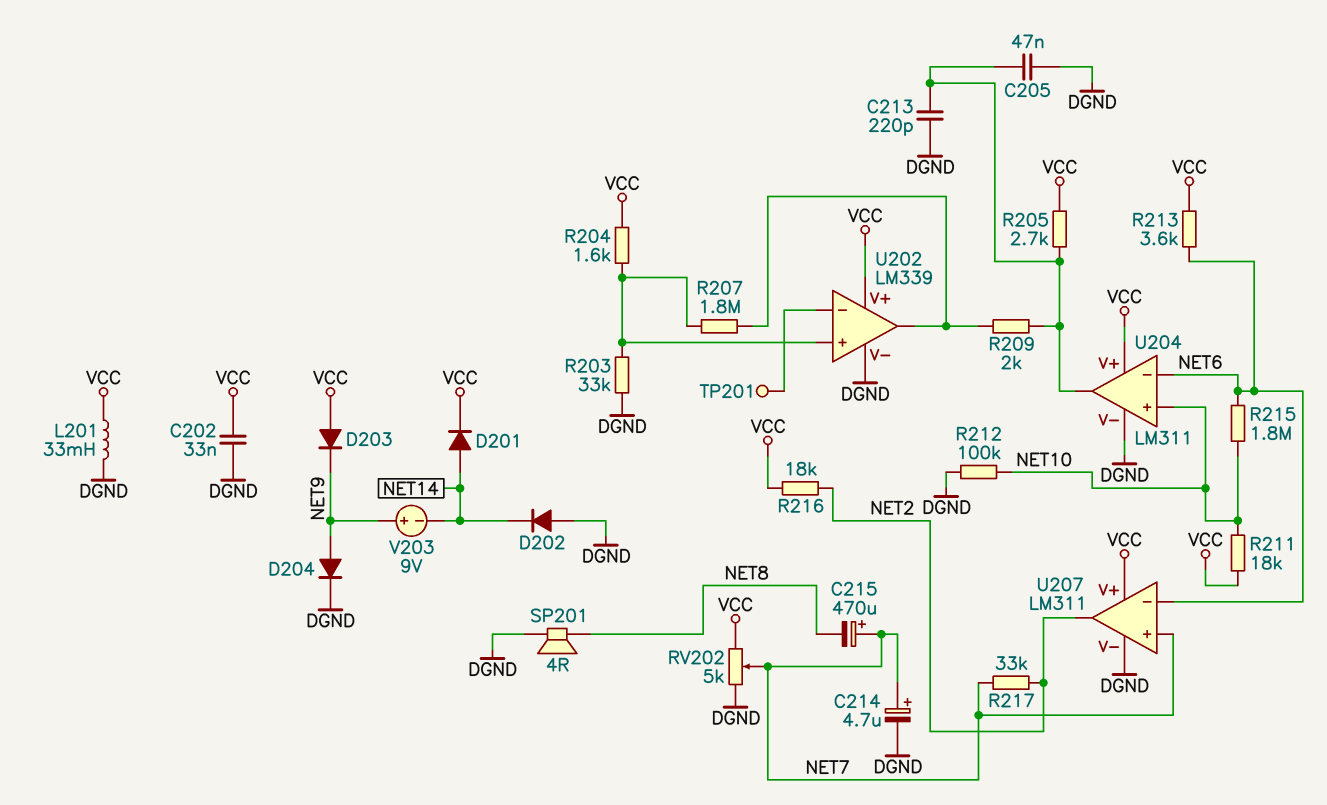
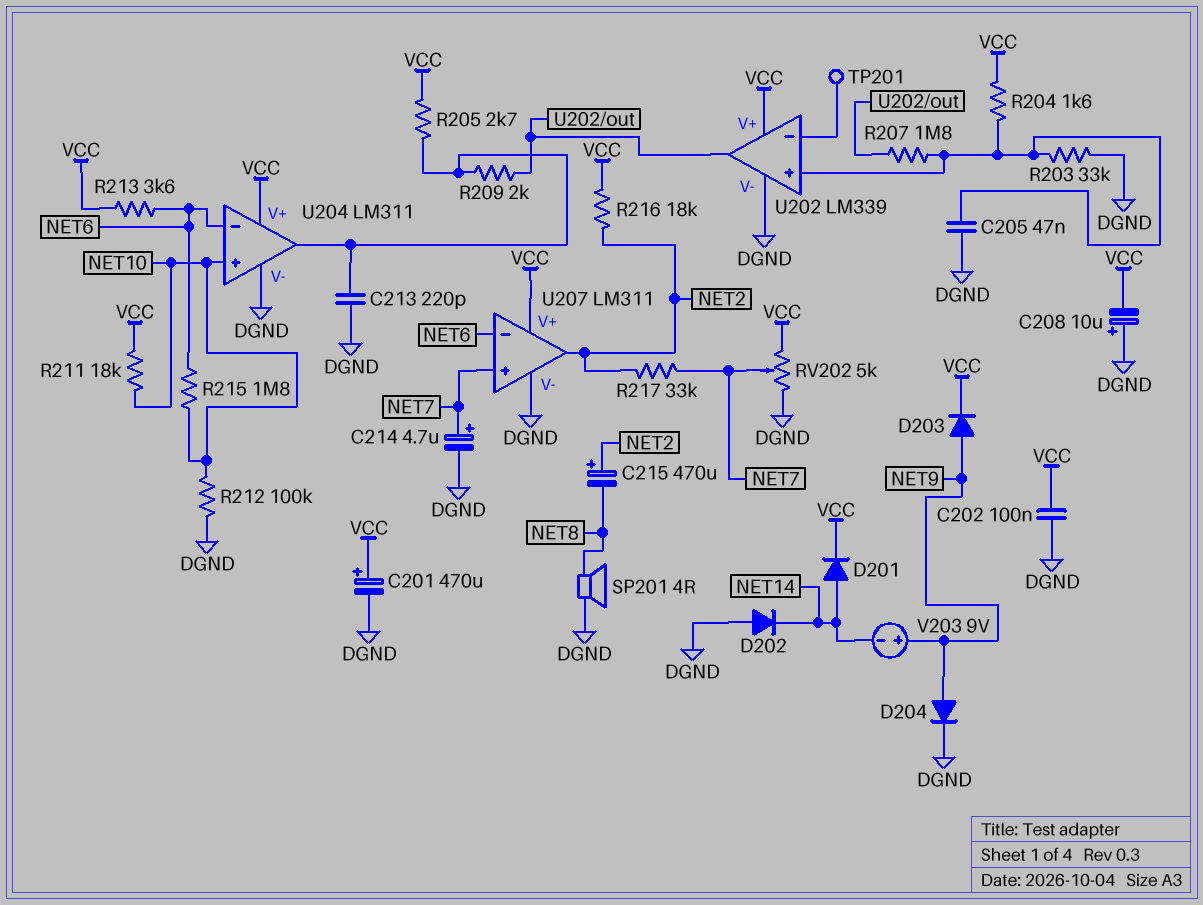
C201: none -> 470uF (plus VCC, minus DGND)
C202: 33nF (DGND, VCC) -> 100nF (DGND, VCC)
C205: 47nF (DGND, U204/out) -> 47nF (DGND, U202/in+)
C208: none -> 10uF (plus DGND, minus VCC)
C215: 470uF (plus NET7, minus NET8) -> 470uF (plus NET2, minus NET8)
D203: diode (A VCC, K NET9) -> diode (A NET9, K VCC)
L201: 33mH (DGND, VCC) -> none

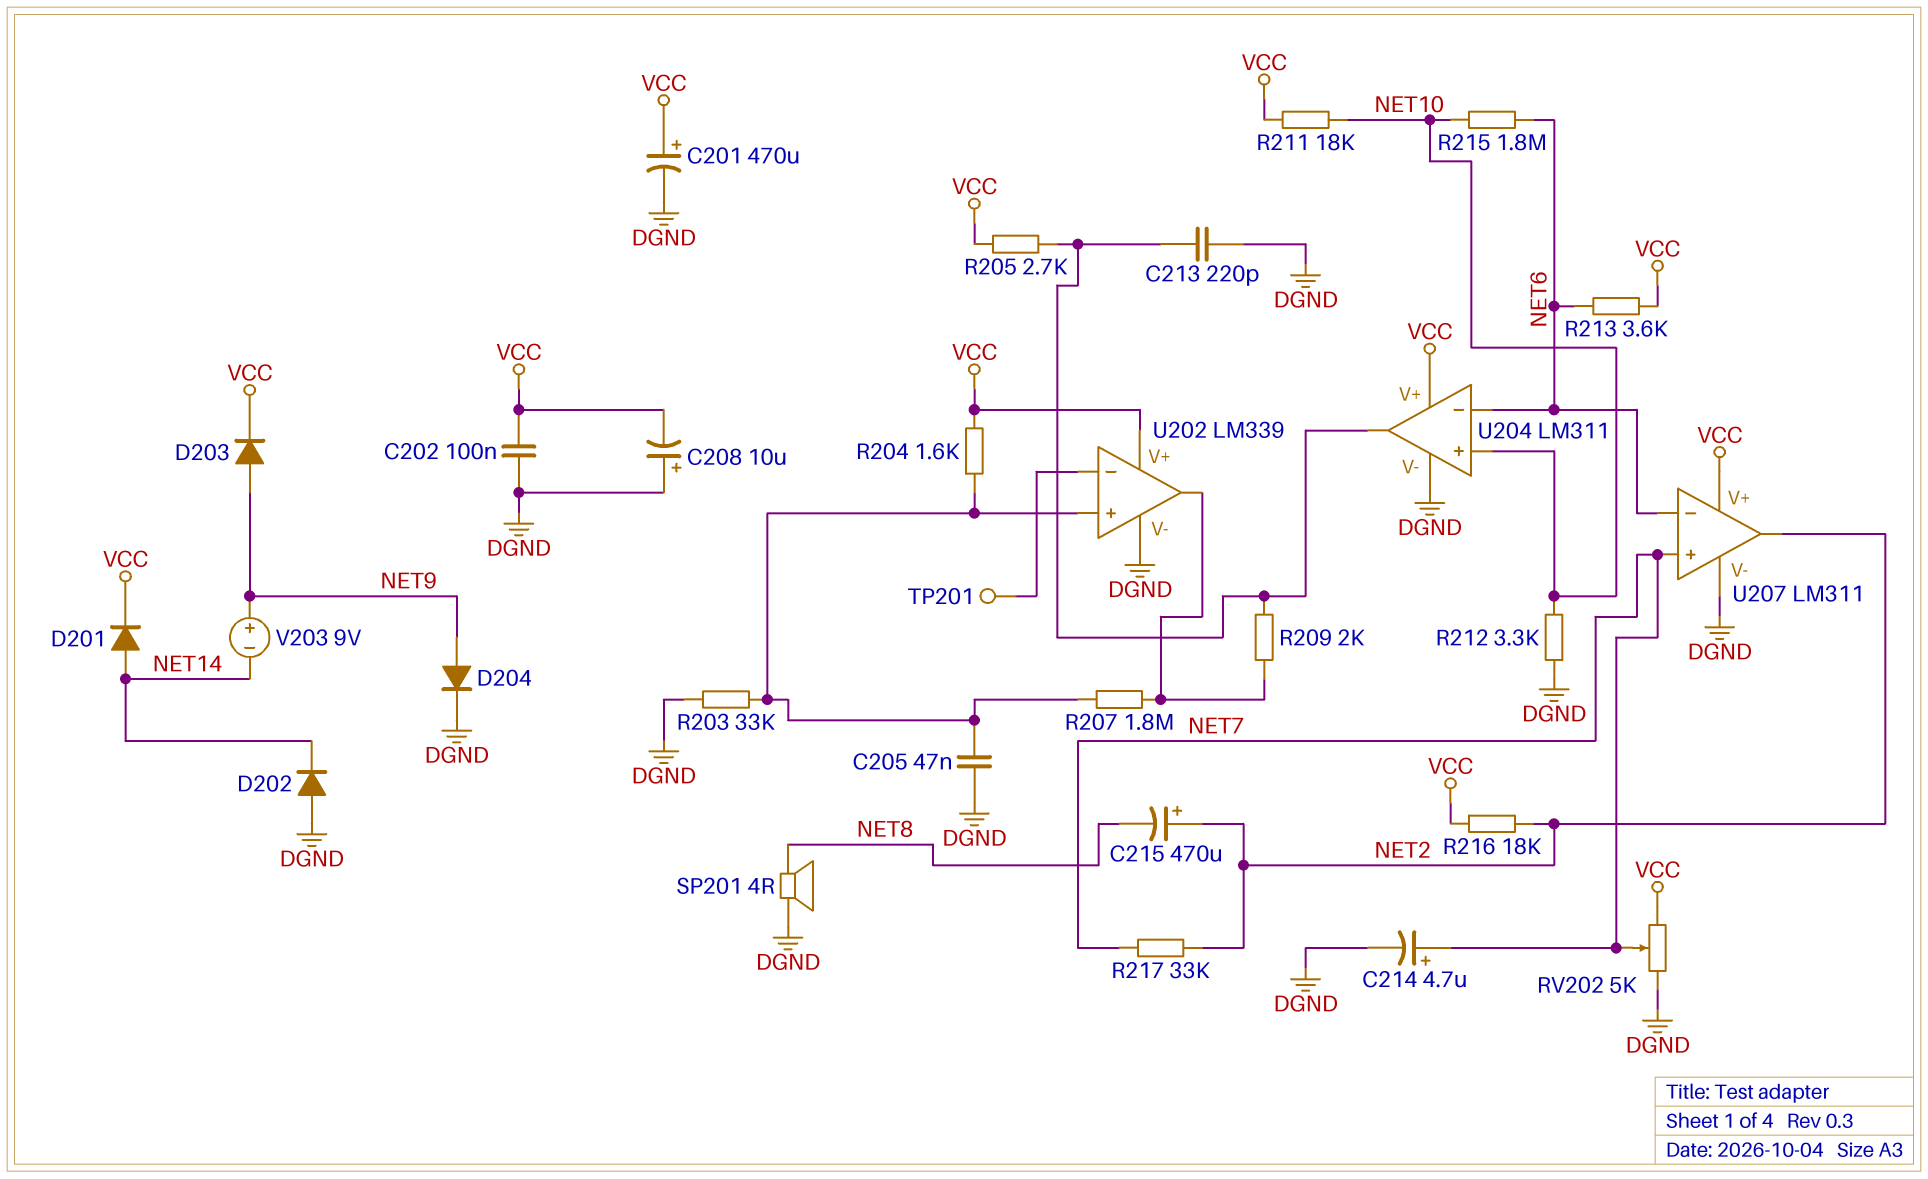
R212: 100k (DGND, NET10) -> 3.3k (DGND, NET10)

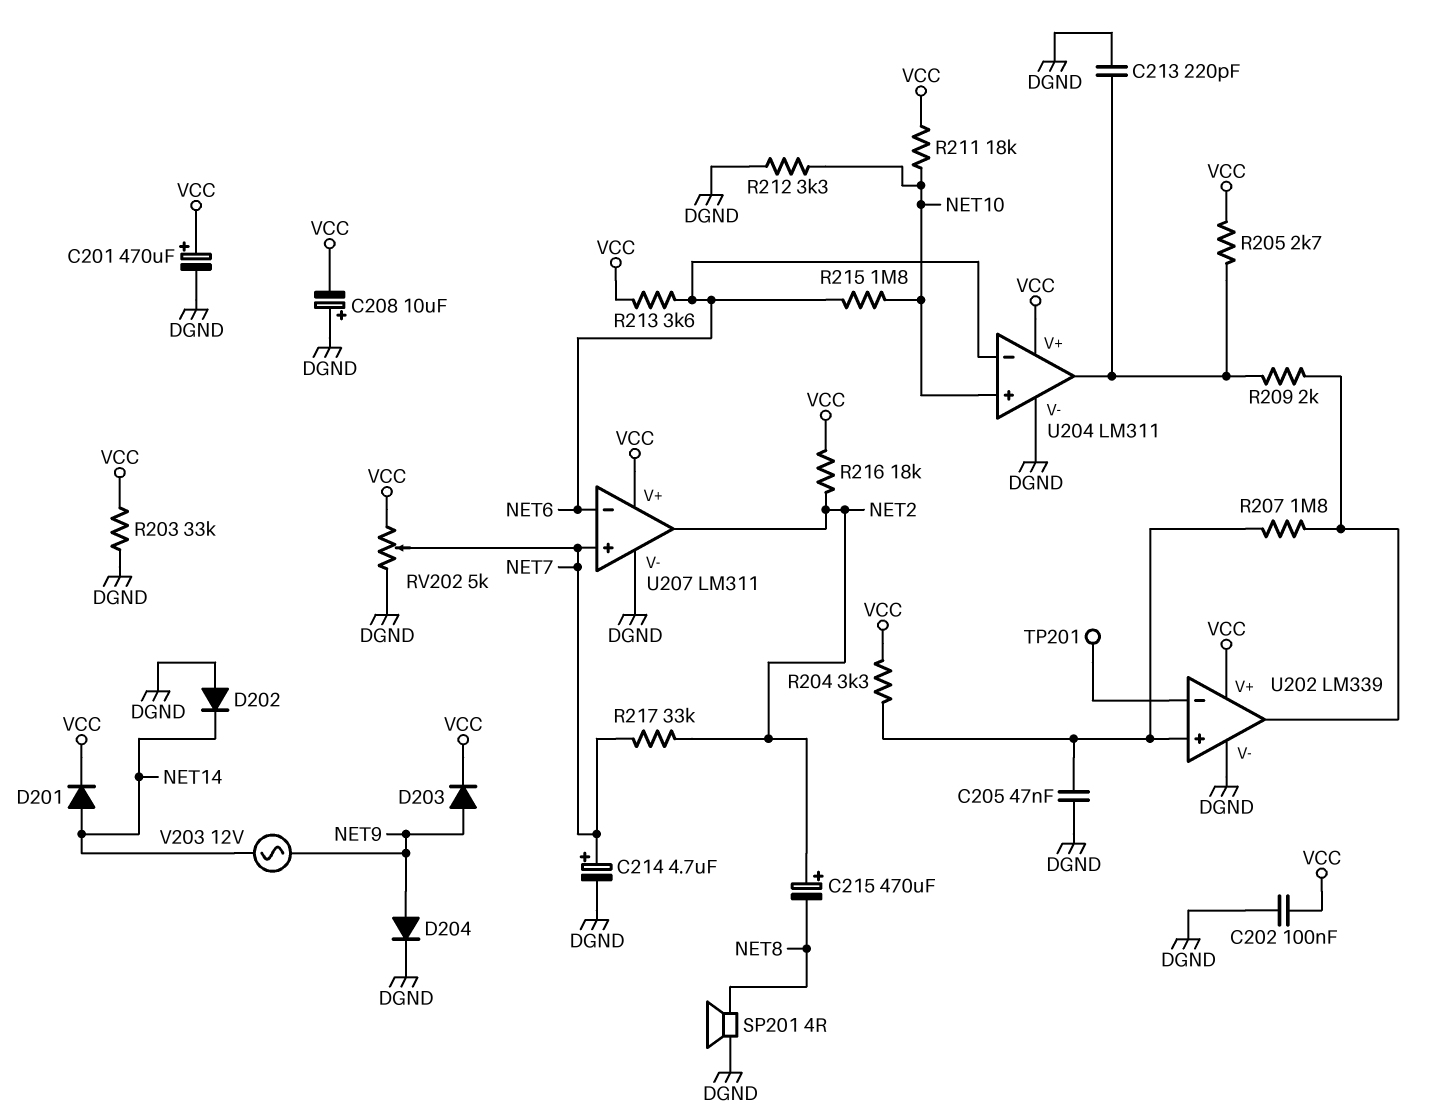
R203: 33k (DGND, U202/in+) -> 33k (DGND, VCC)
R204: 1.6k (U202/in+, VCC) -> 3.3k (U202/in+, VCC)
V203: 9V (plus NET9, minus NET14) -> AC 12V (NET9, NET14)

